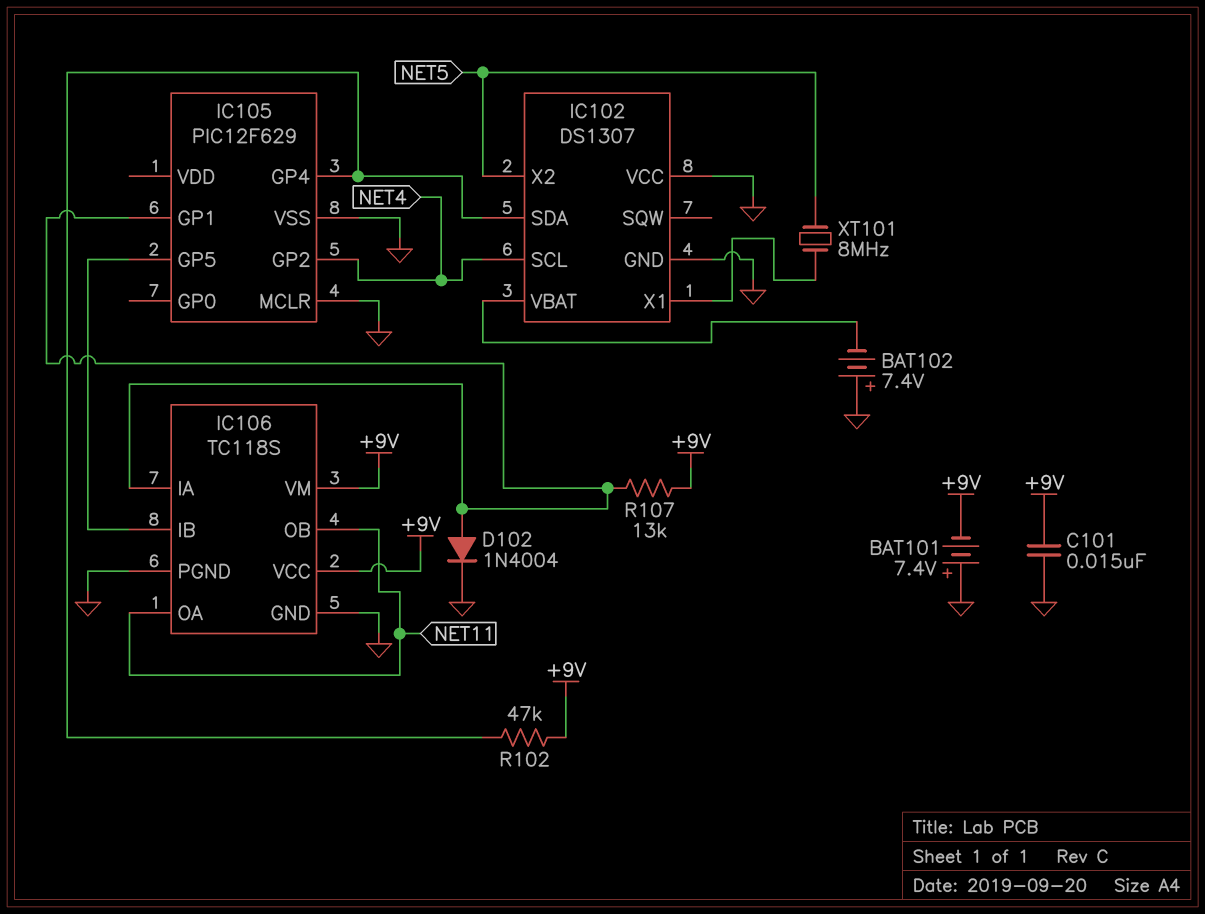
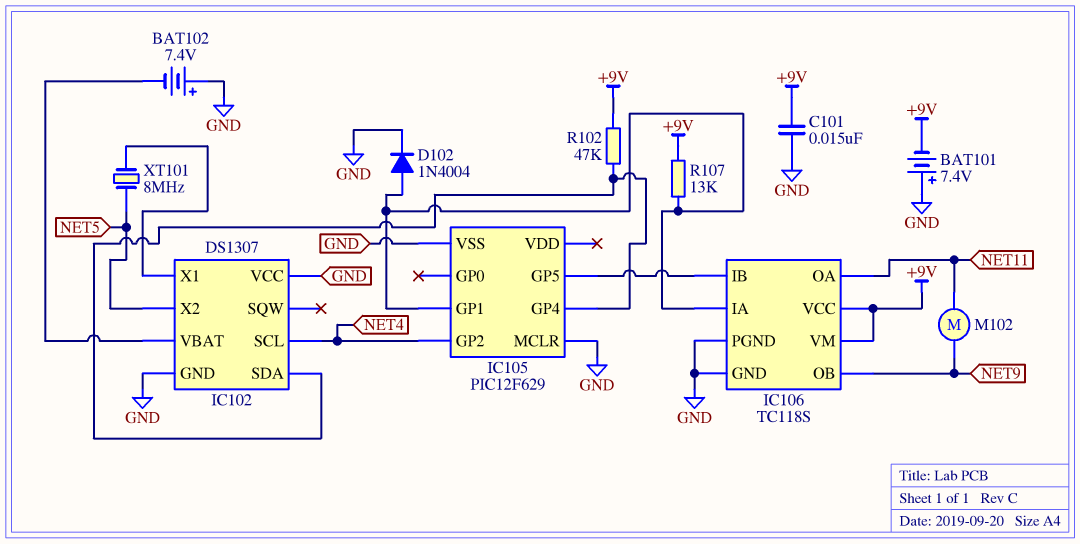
IC106 pin OB: NET11 -> NET9
M102: none -> motor (NET9, NET11)

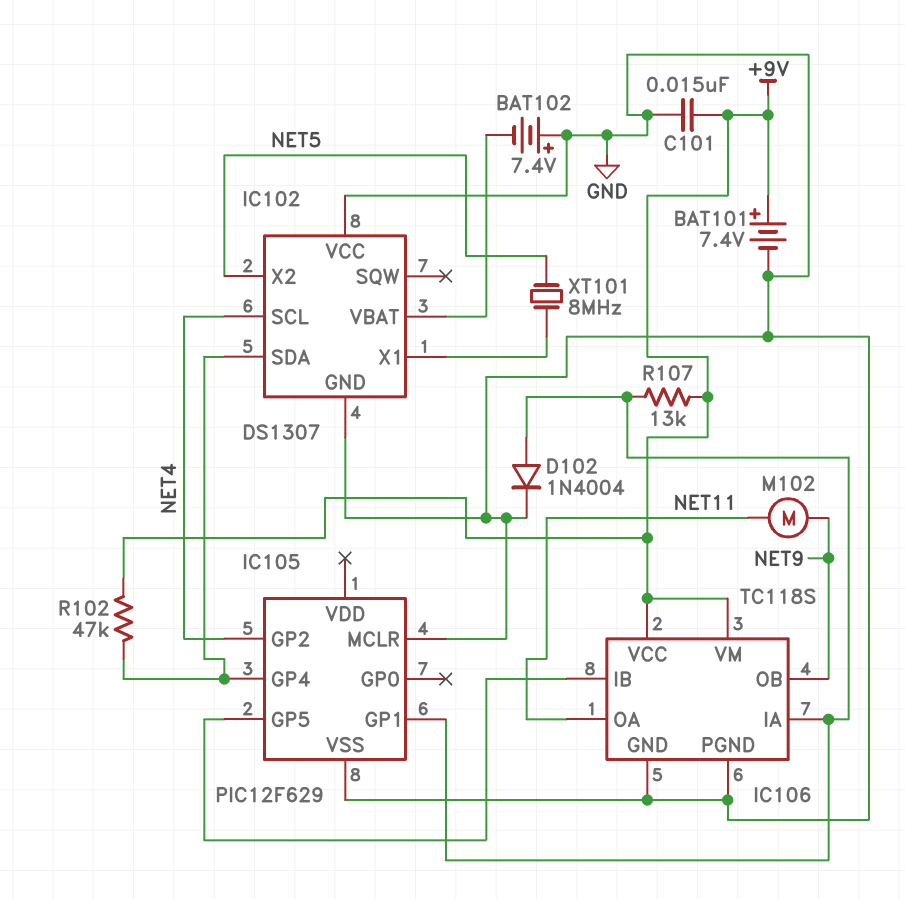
BAT101: 7.4V (plus GND, minus +9V) -> 7.4V (plus +9V, minus GND)

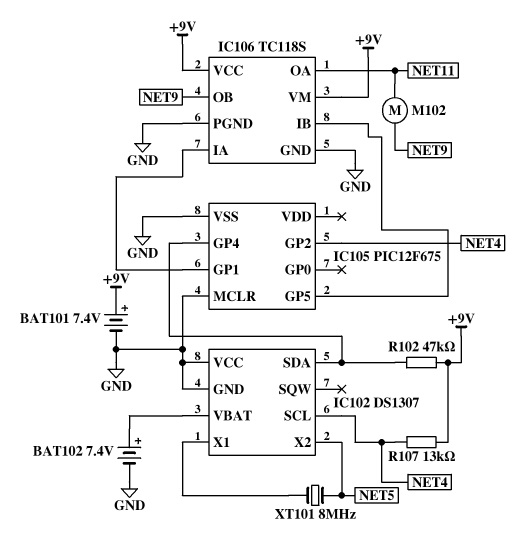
BAT102: 7.4V (plus GND, minus IC102/VBAT) -> 7.4V (plus IC102/VBAT, minus GND)
C101: 15nF (+9V, GND) -> none
D102: diode 1N4004 (A IC105/GP1, K GND) -> none
IC105: PIC12F629 -> PIC12F675
R107: 13k (+9V, IC105/GP1) -> 13k (+9V, NET4)

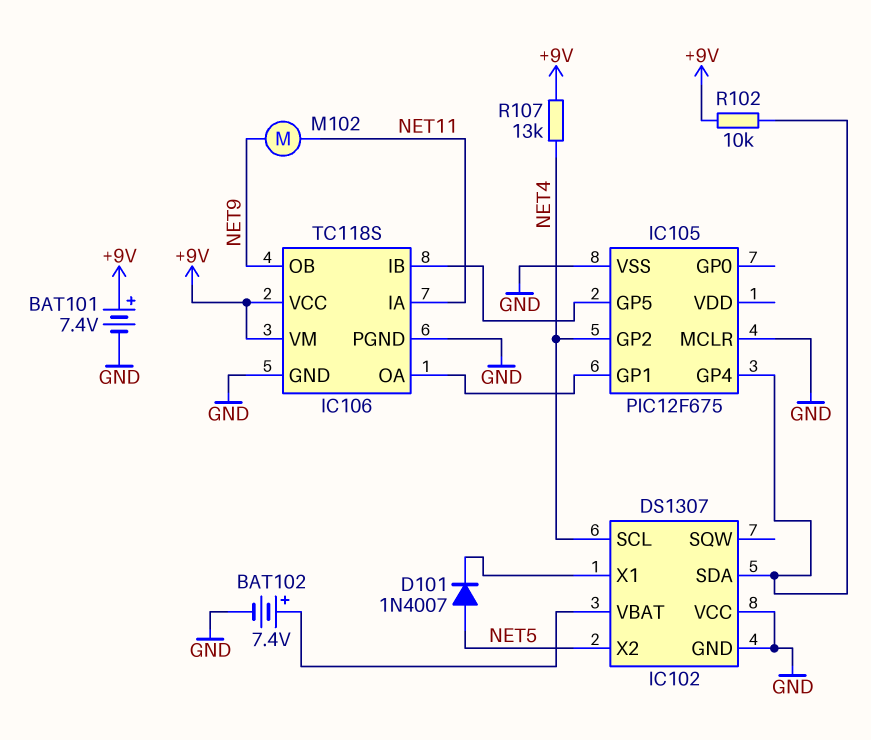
D101: none -> diode 1N4007 (A NET5, K IC102/X1)
IC106 pin IA: IC105/GP1 -> NET11
IC106 pin OA: NET11 -> IC105/GP1
R102: 47k (+9V, IC102/SDA) -> 10k (+9V, IC102/SDA)
XT101: 8MHz (IC102/X1, NET5) -> none

